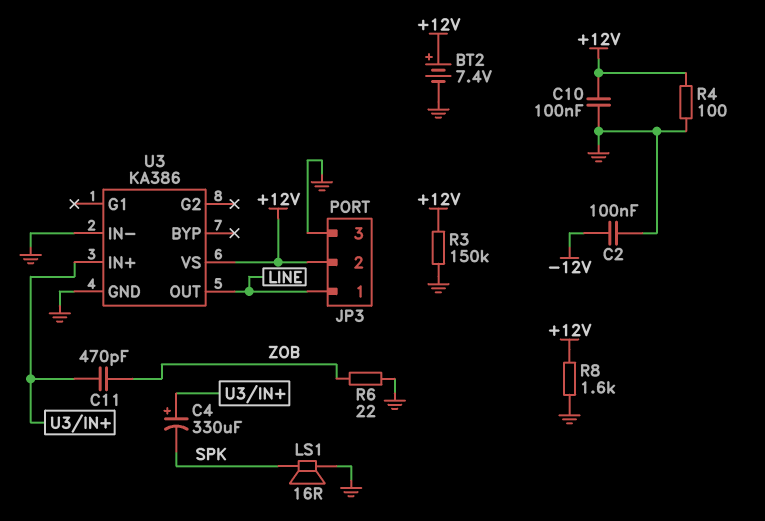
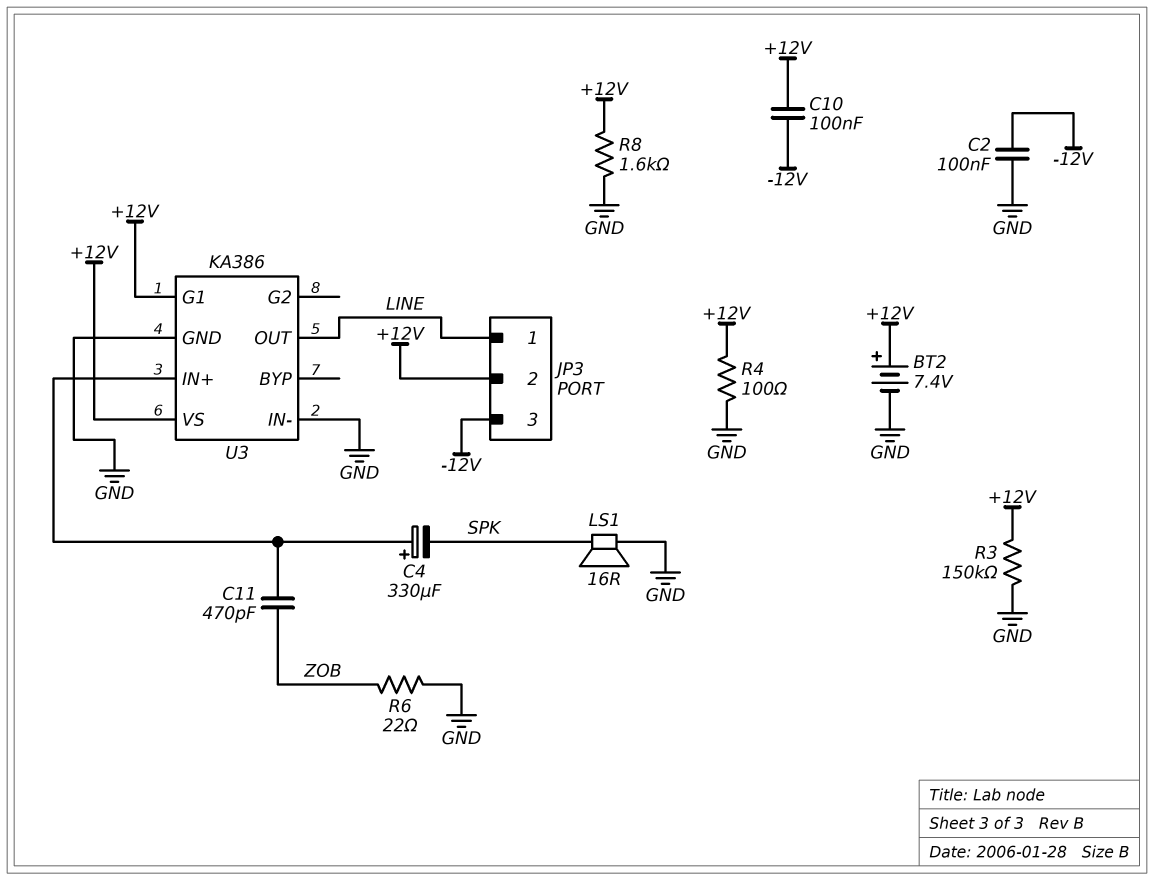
C10: 100nF (+12V, GND) -> 100nF (+12V, -12V)
JP3 pin 3: GND -> -12V
U3 pin G1: none -> +12V

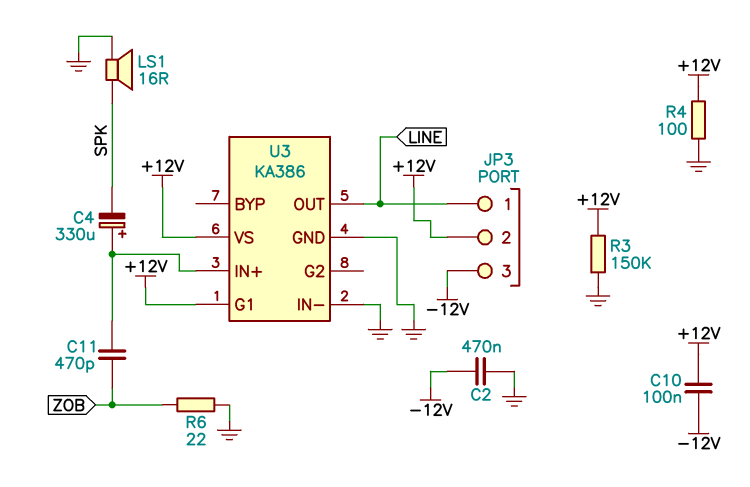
BT2: 7.4V (plus +12V, minus GND) -> none
C2: 100nF (-12V, GND) -> 470nF (-12V, GND)
R8: 1.6k (+12V, GND) -> none

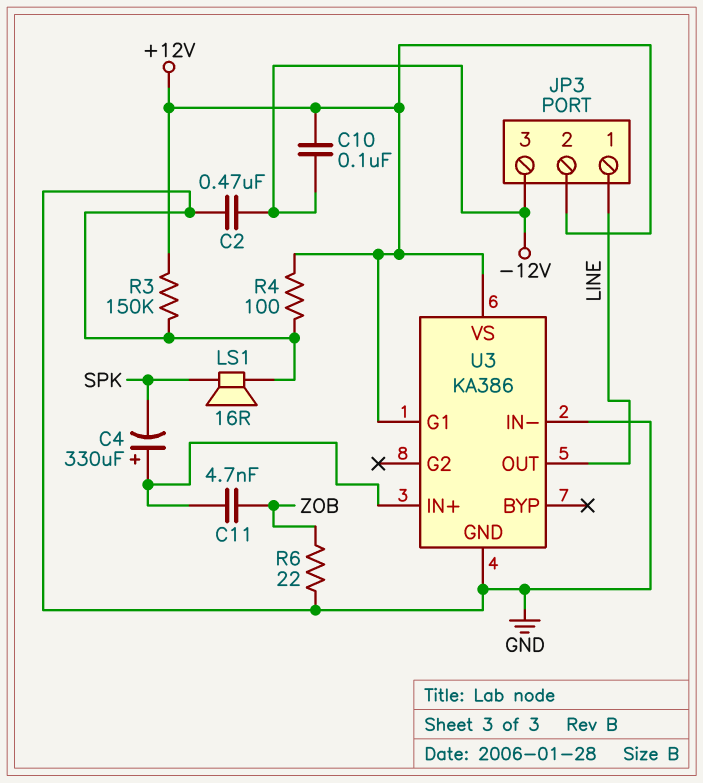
C11: 470pF (U3/IN+, ZOB) -> 4.7nF (U3/IN+, ZOB)

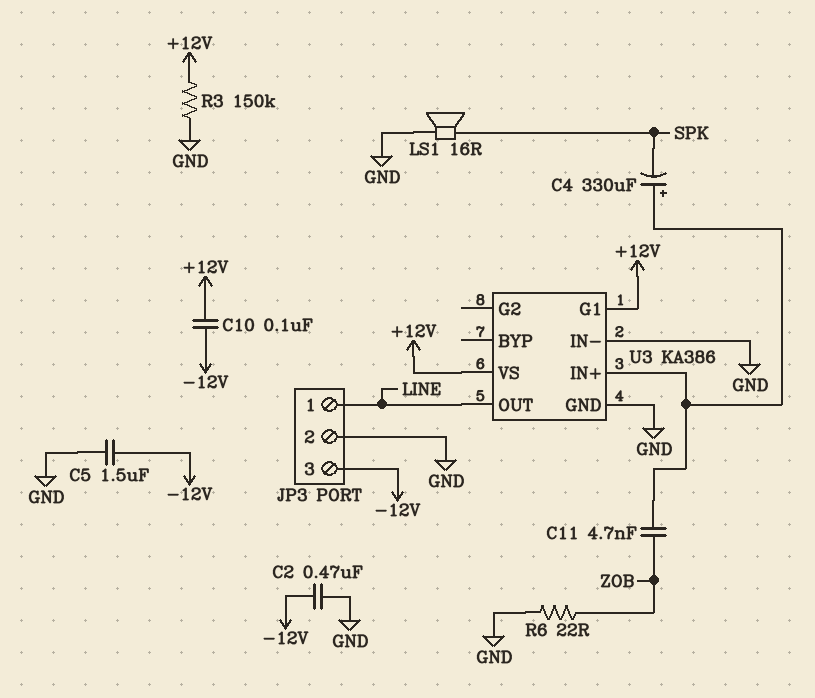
C5: none -> 1.5uF (-12V, GND)
JP3 pin 2: +12V -> GND
R4: 100 (+12V, GND) -> none

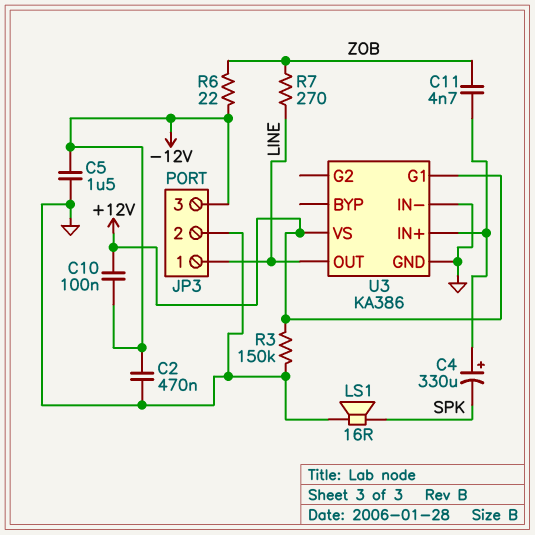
R6: 22 (GND, ZOB) -> 22 (-12V, ZOB)
R7: none -> 270 (LINE, ZOB)

